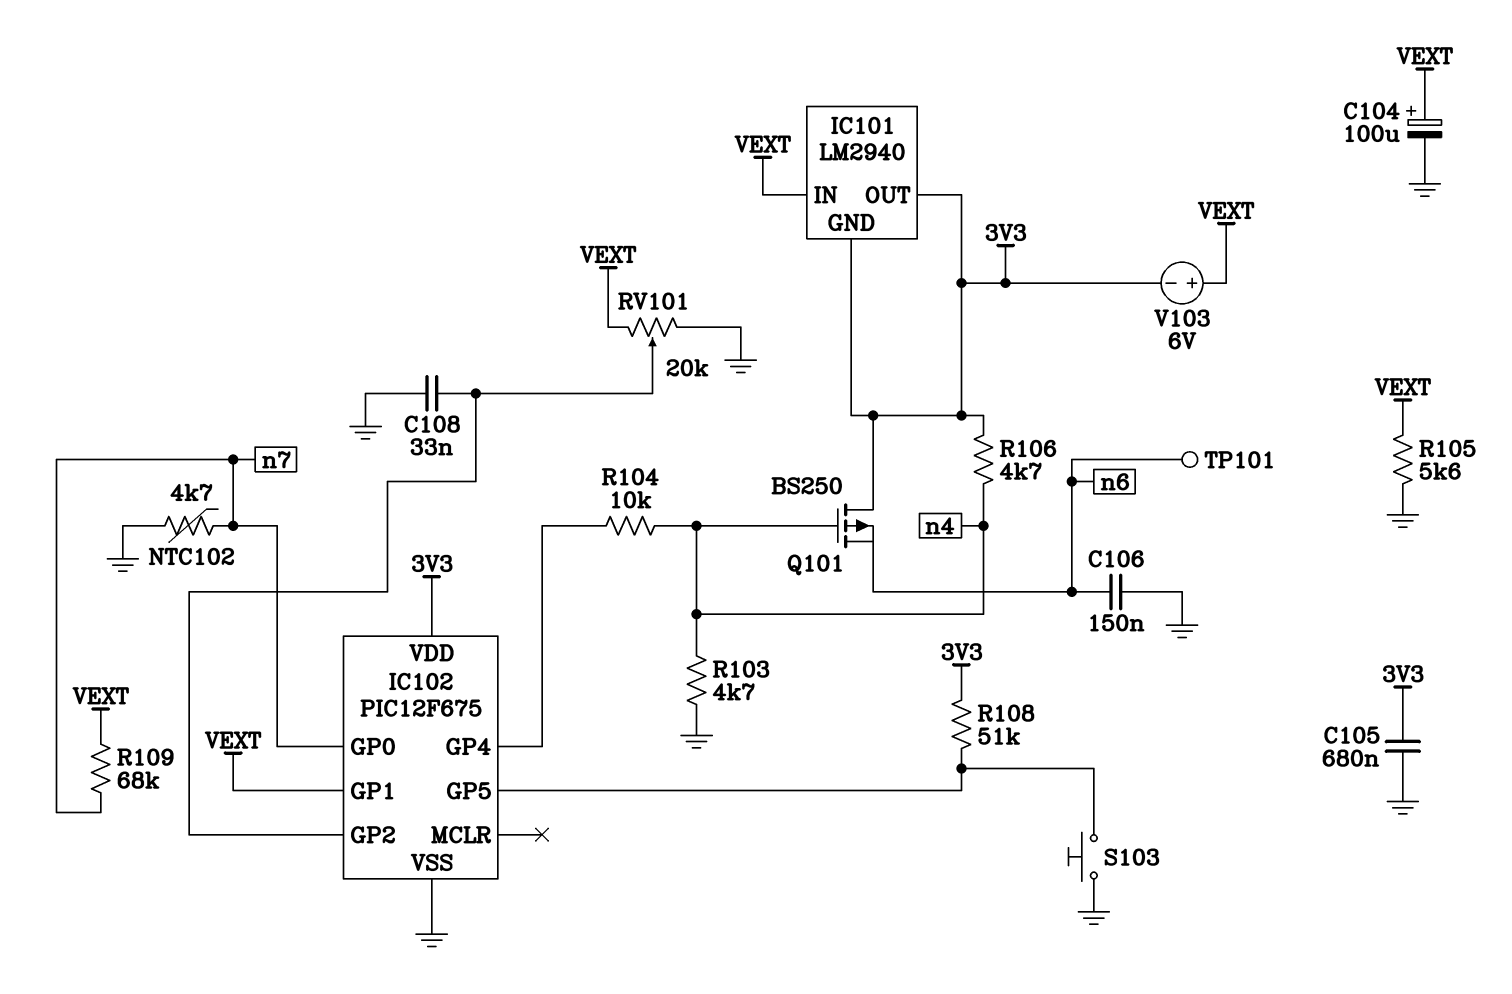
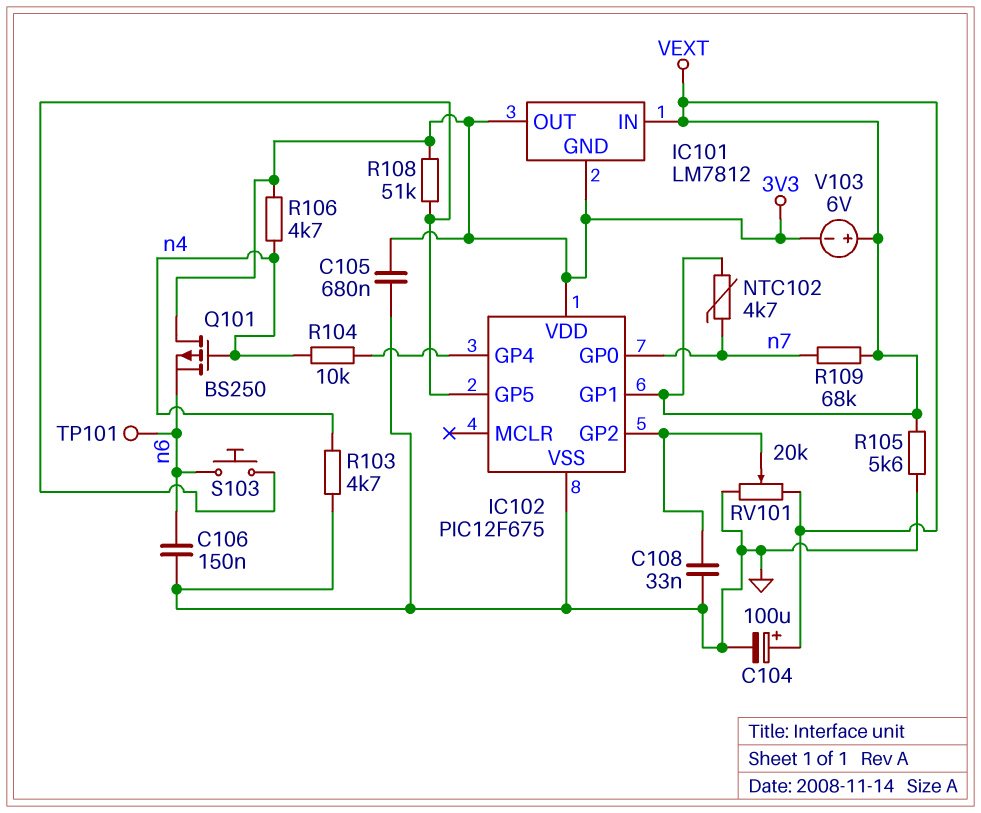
IC101: LM2940 -> LM7812
NTC102: 4.7k (GND, n7) -> 4.7k (VEXT, n7)
S103: button (GND, IC102/GP5) -> button (IC102/GP5, n6)

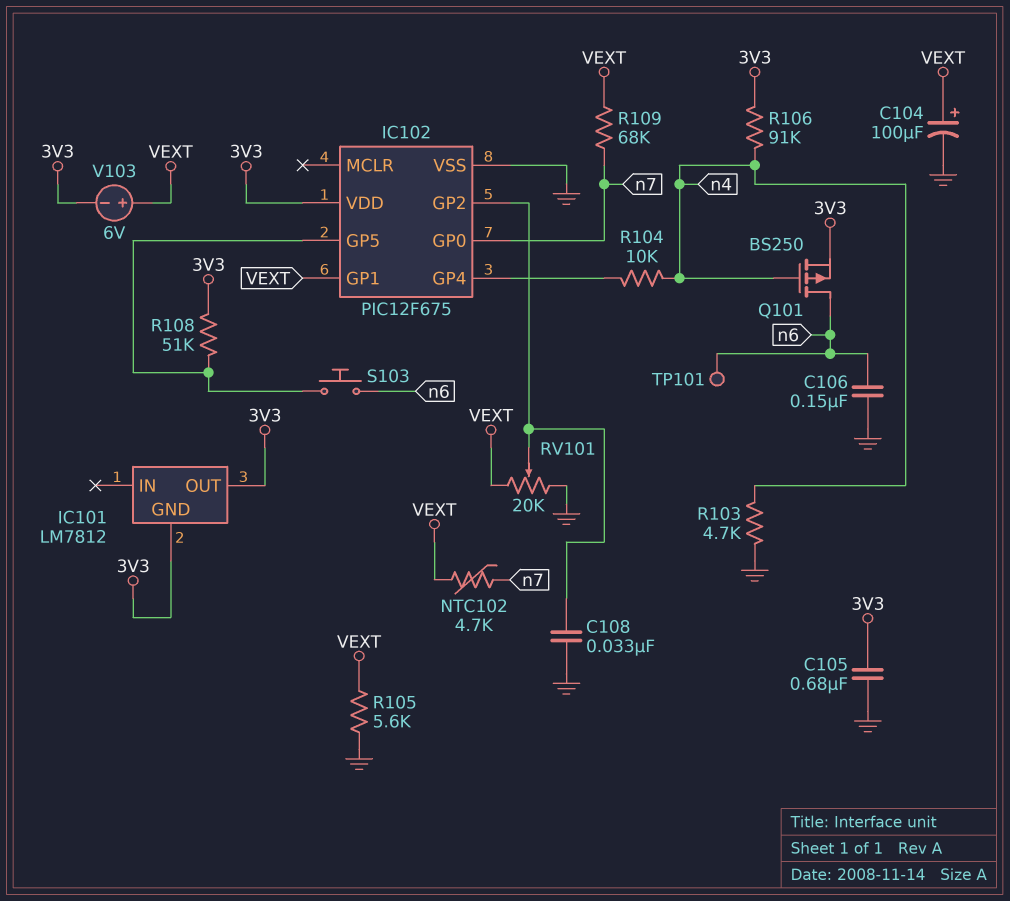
IC101 pin IN: VEXT -> none
Q101: PMOS BS250 (G n4, D 3V3, S n6) -> PMOS BS250 (G n4, D n6, S 3V3)
R106: 4.7k (3V3, n4) -> 91k (3V3, n4)

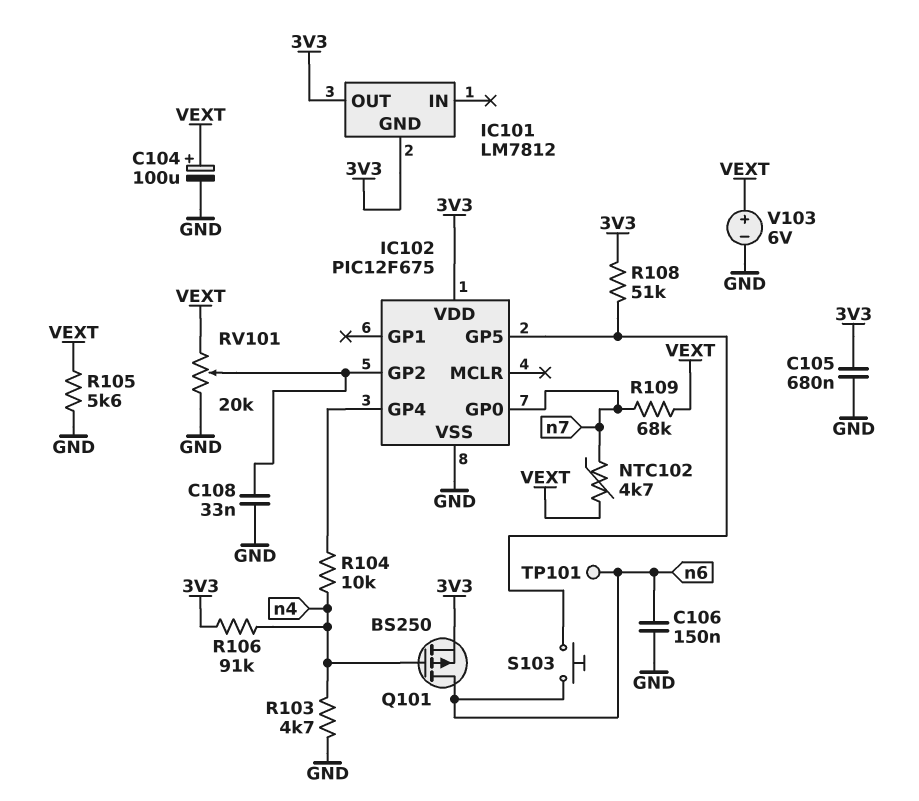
IC102 pin GP1: VEXT -> none
V103: 6V (plus VEXT, minus 3V3) -> 6V (plus VEXT, minus GND)

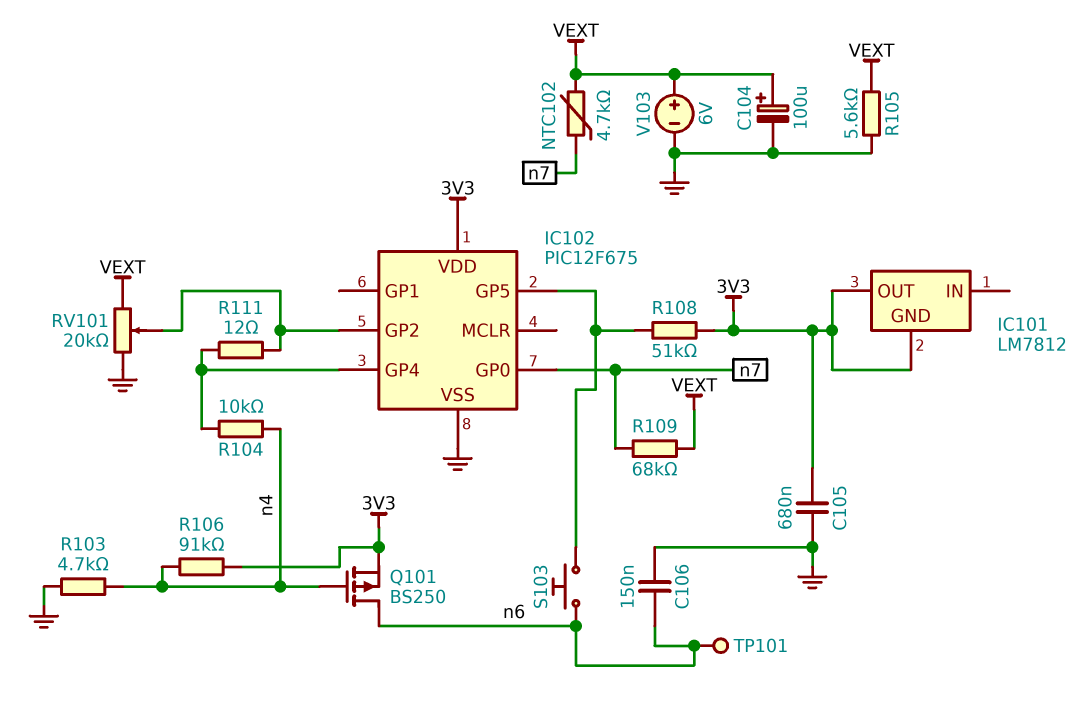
C108: 33nF (GND, IC102/GP2) -> none
R111: none -> 12 (IC102/GP2, IC102/GP4)

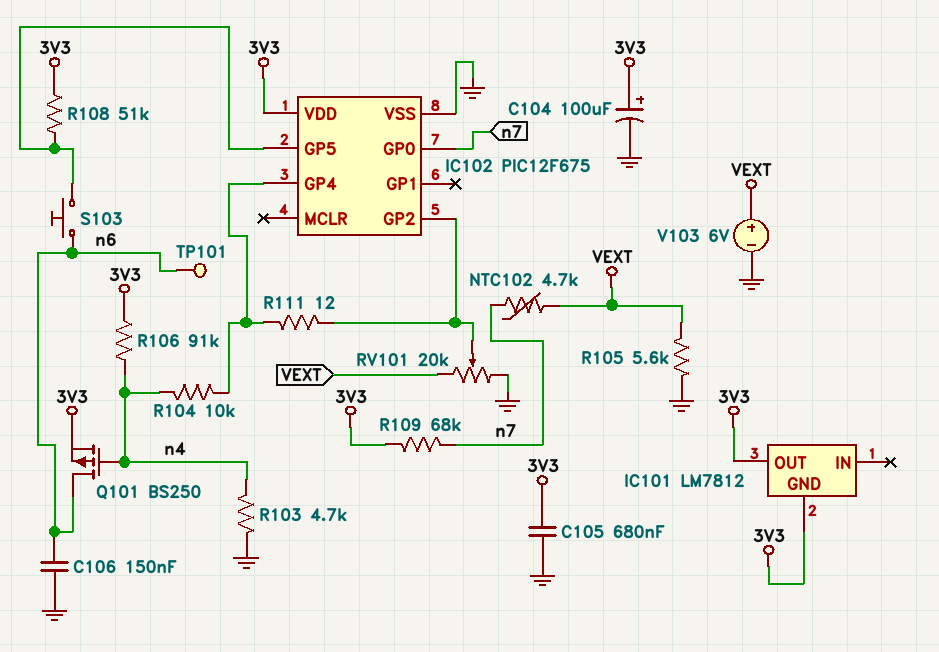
C104: 100uF (plus VEXT, minus GND) -> 100uF (plus 3V3, minus GND)
R109: 68k (VEXT, n7) -> 68k (3V3, n7)

